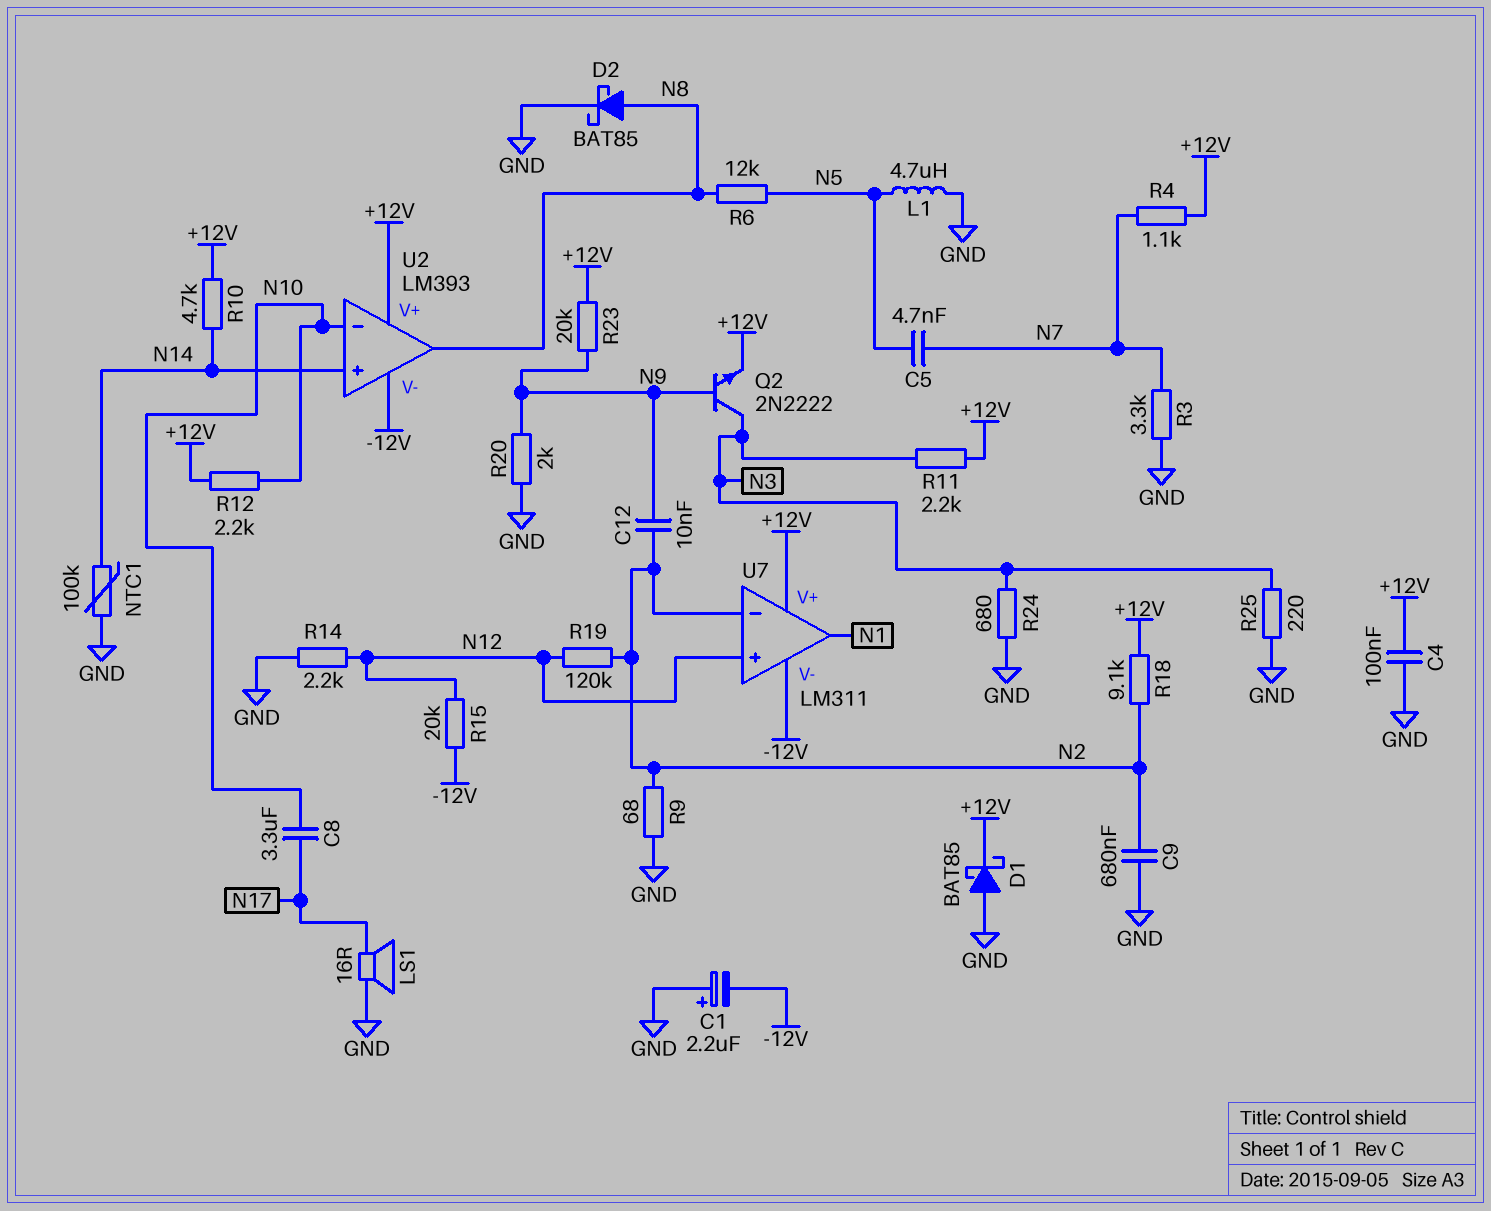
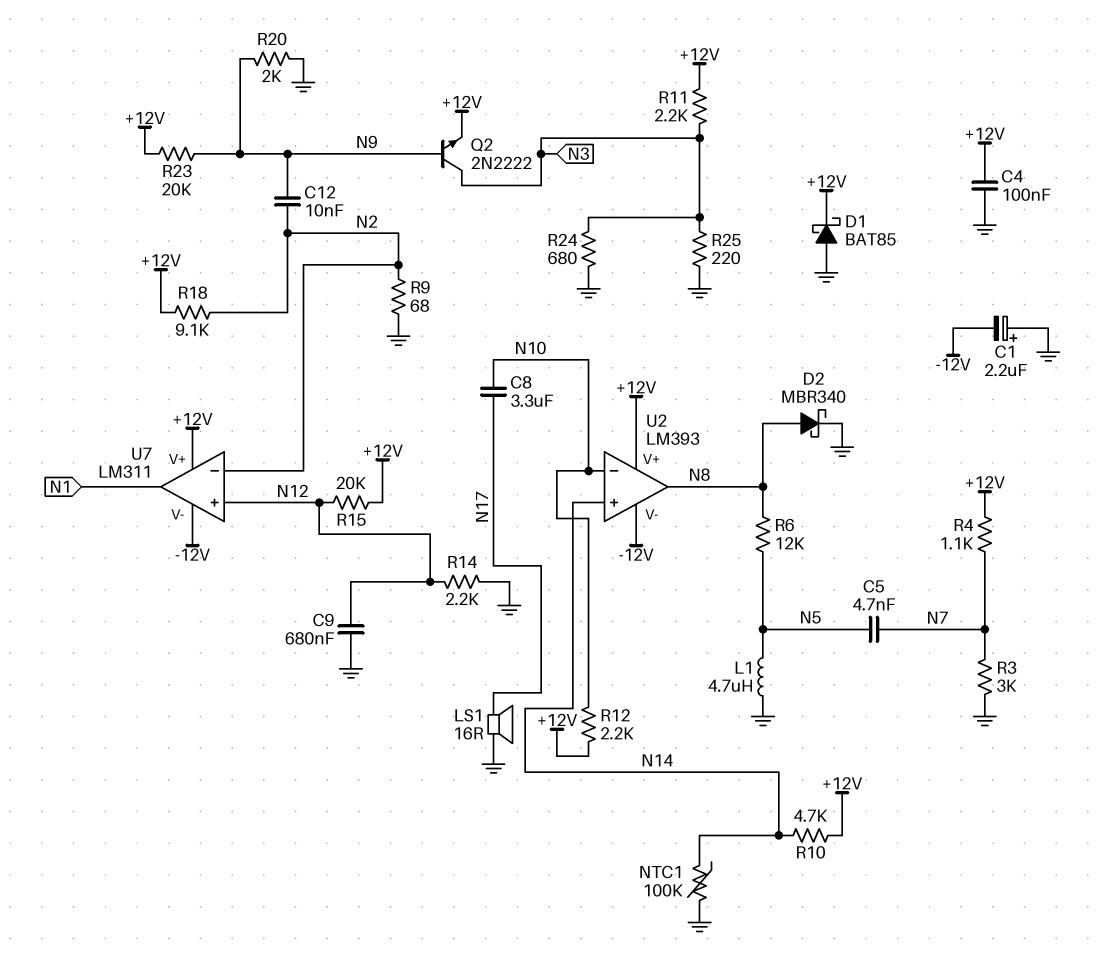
C9: 680nF (GND, N2) -> 680nF (GND, N12)
D2: schottky BAT85 (A N8, K GND) -> schottky MBR340 (A N8, K GND)
R3: 3.3k (GND, N7) -> 3k (GND, N7)
R15: 20k (-12V, N12) -> 20k (+12V, N12)
R19: 120k (N2, N12) -> none

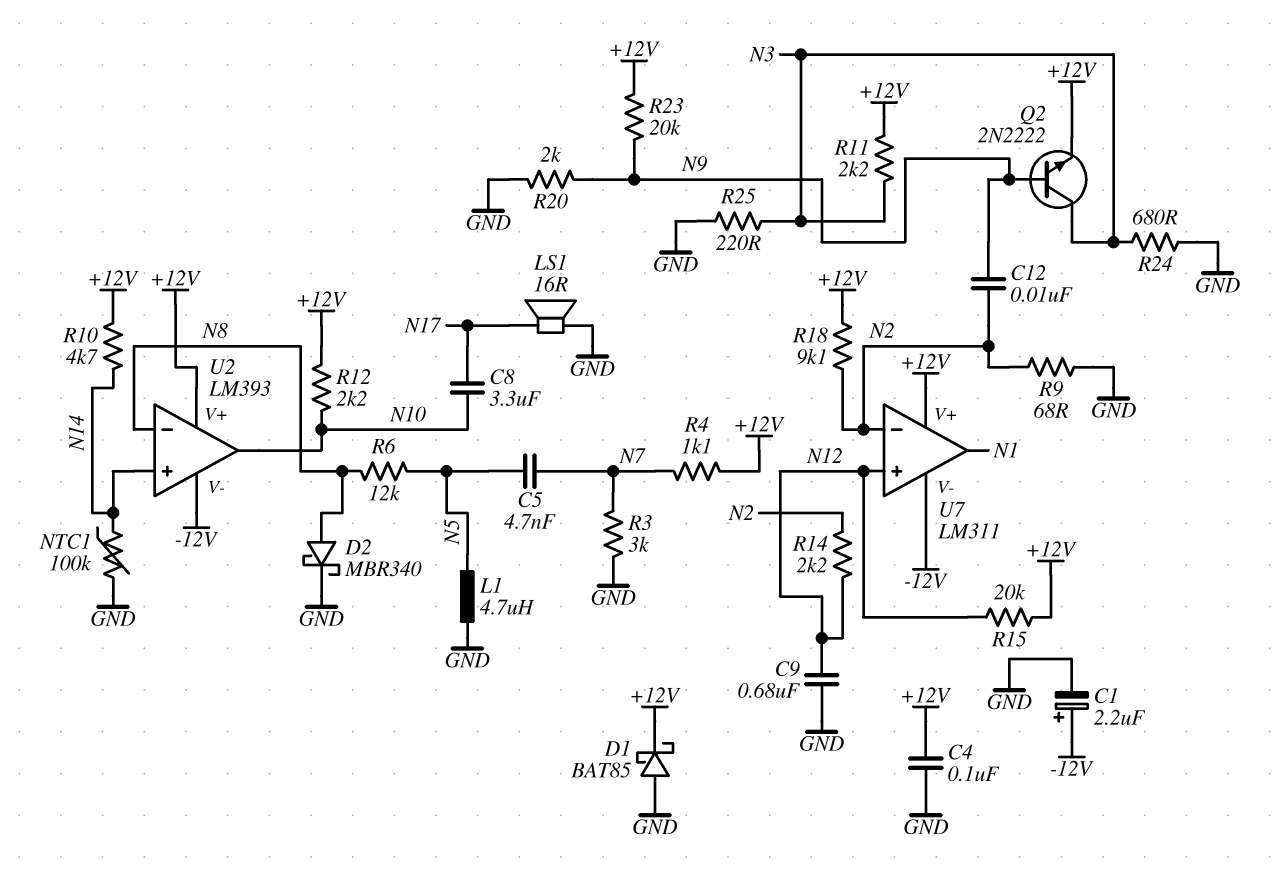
C1: 2.2uF (plus GND, minus -12V) -> 2.2uF (plus -12V, minus GND)
R14: 2.2k (GND, N12) -> 2.2k (N2, N12)
U2 pin in-: N10 -> N8
U2 pin out: N8 -> N10

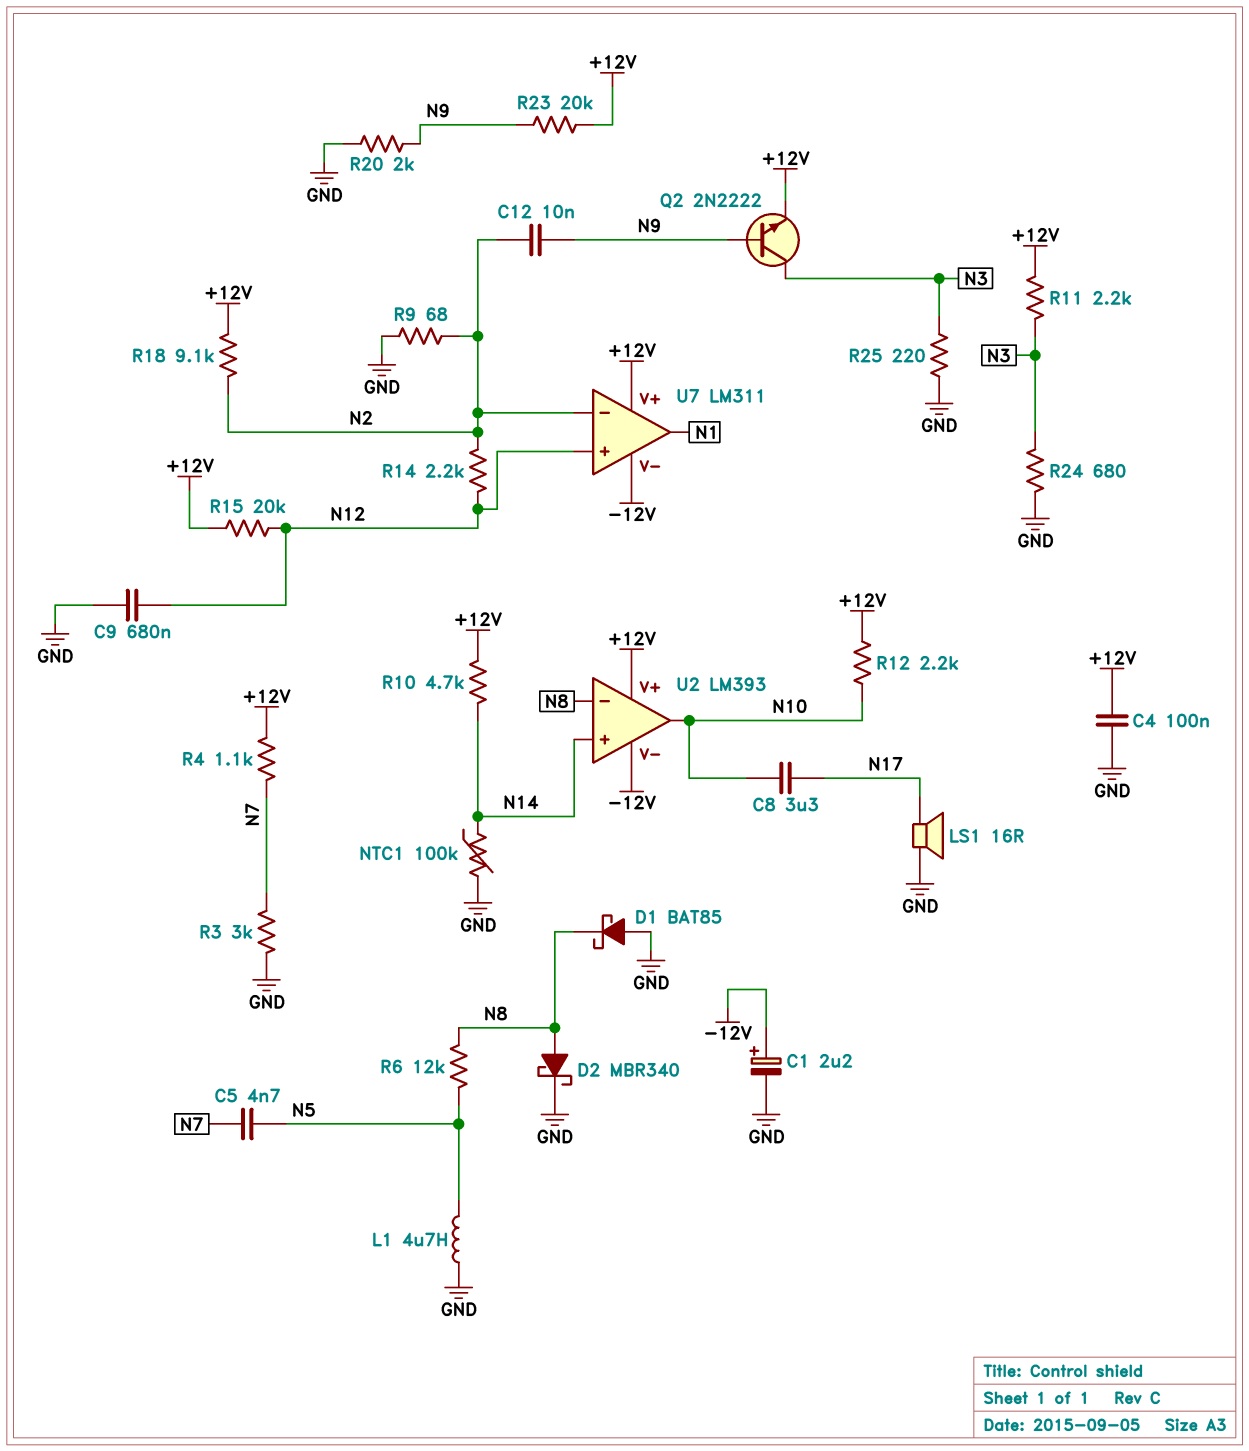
D1: schottky BAT85 (A GND, K +12V) -> schottky BAT85 (A GND, K N8)

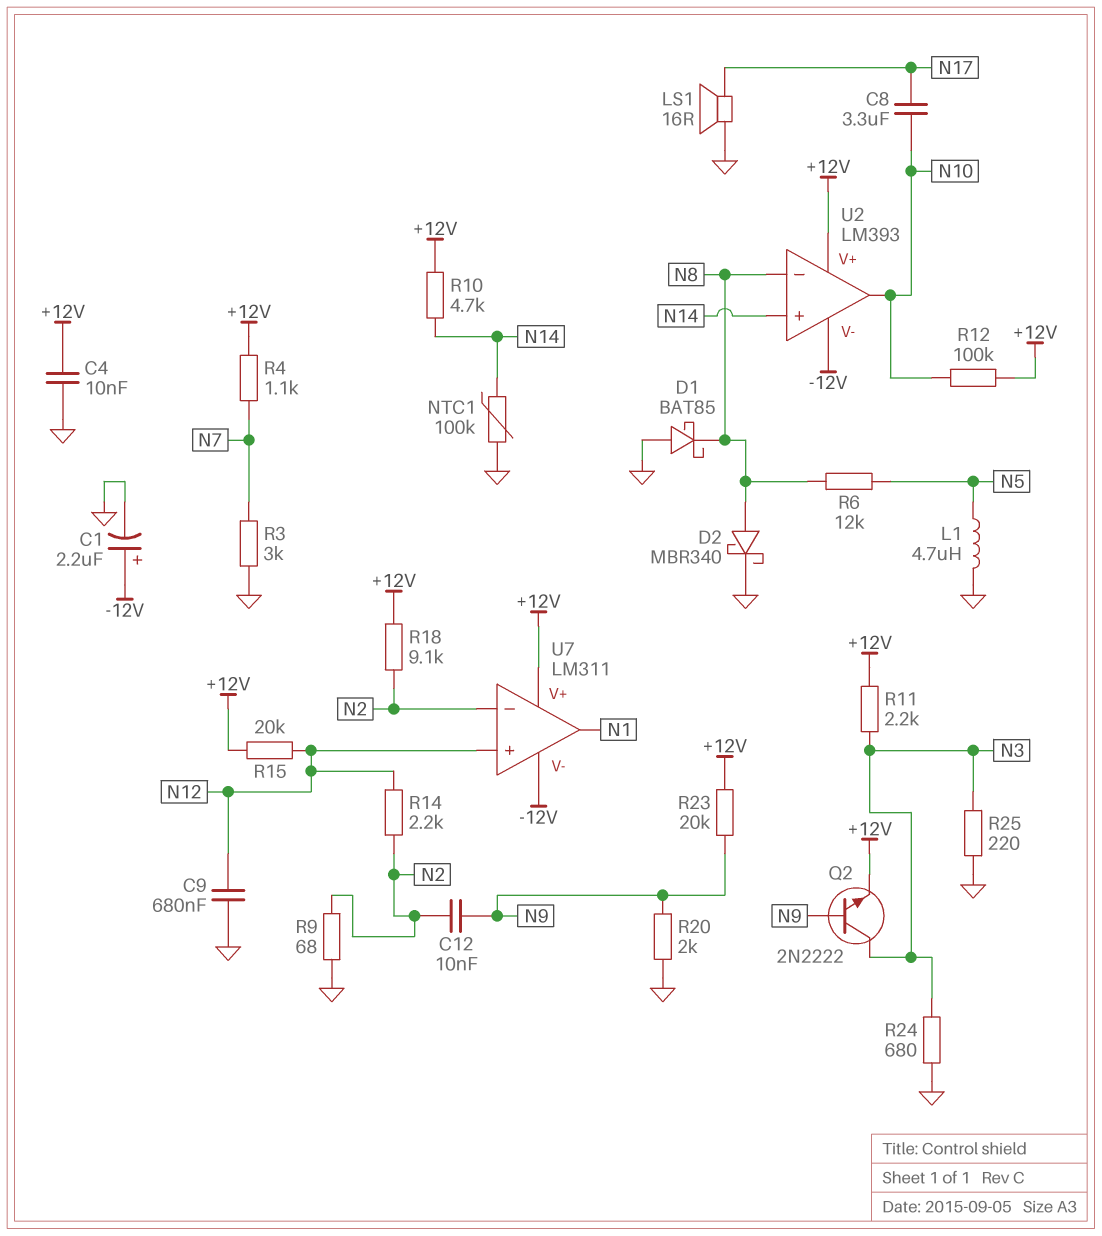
C4: 100nF (+12V, GND) -> 10nF (+12V, GND)
C5: 4.7nF (N5, N7) -> none
R12: 2.2k (+12V, N10) -> 100k (+12V, N10)

